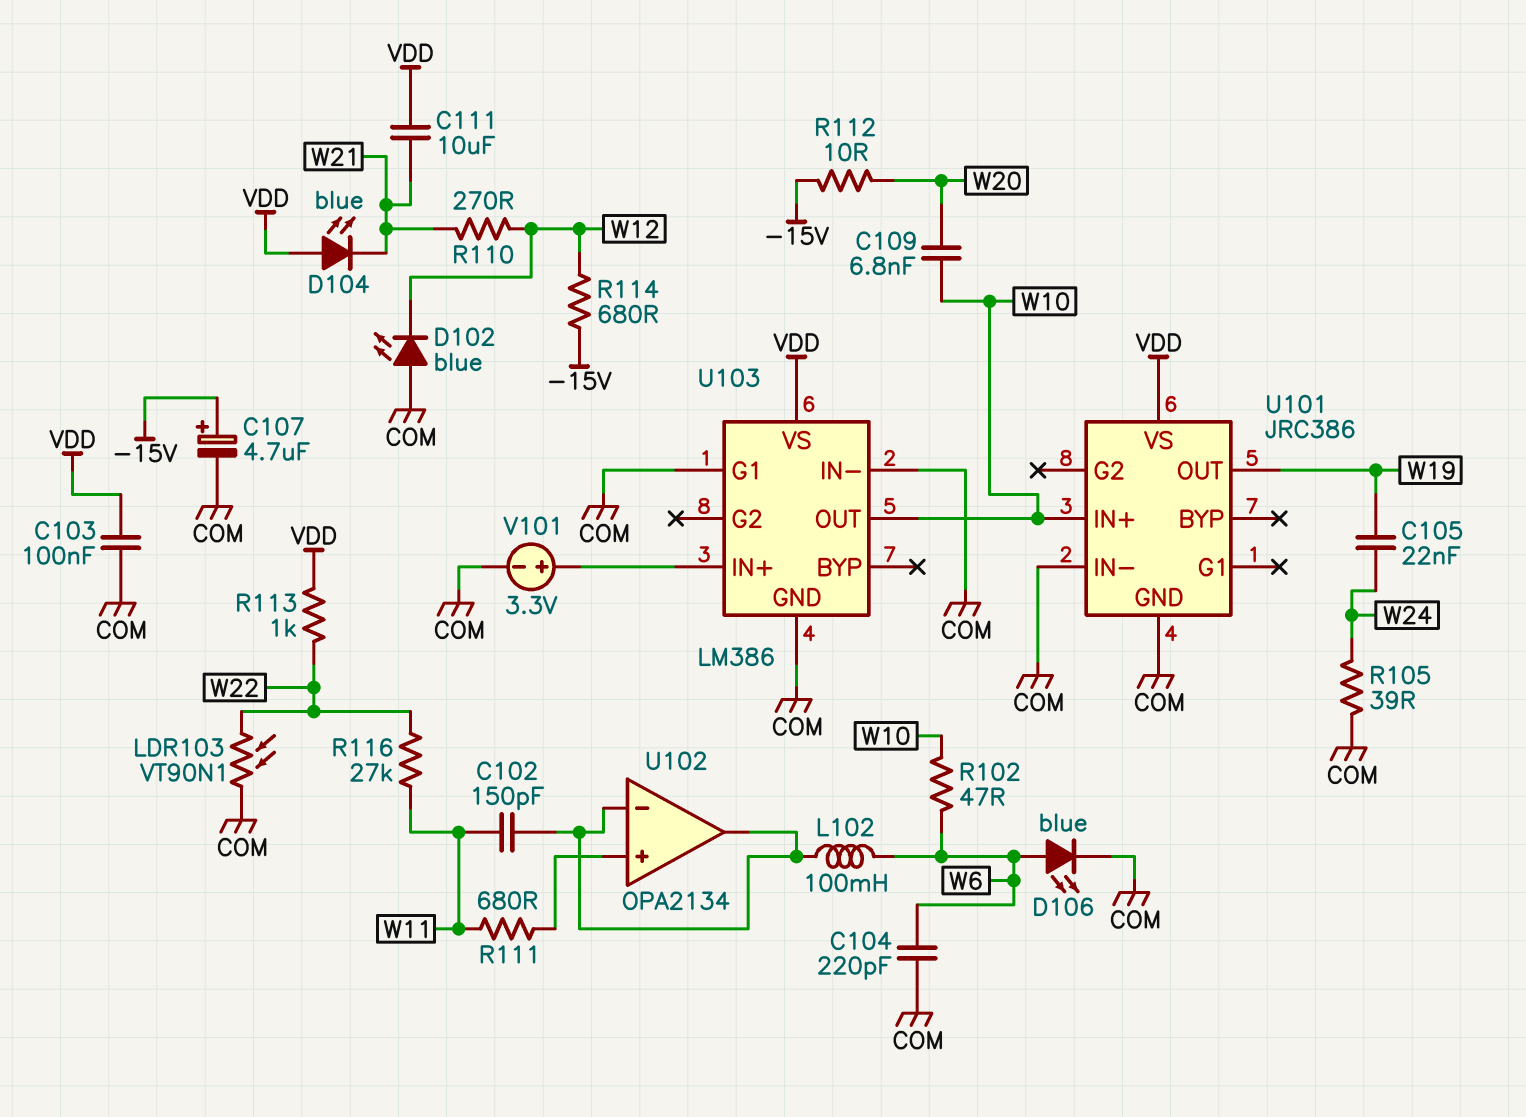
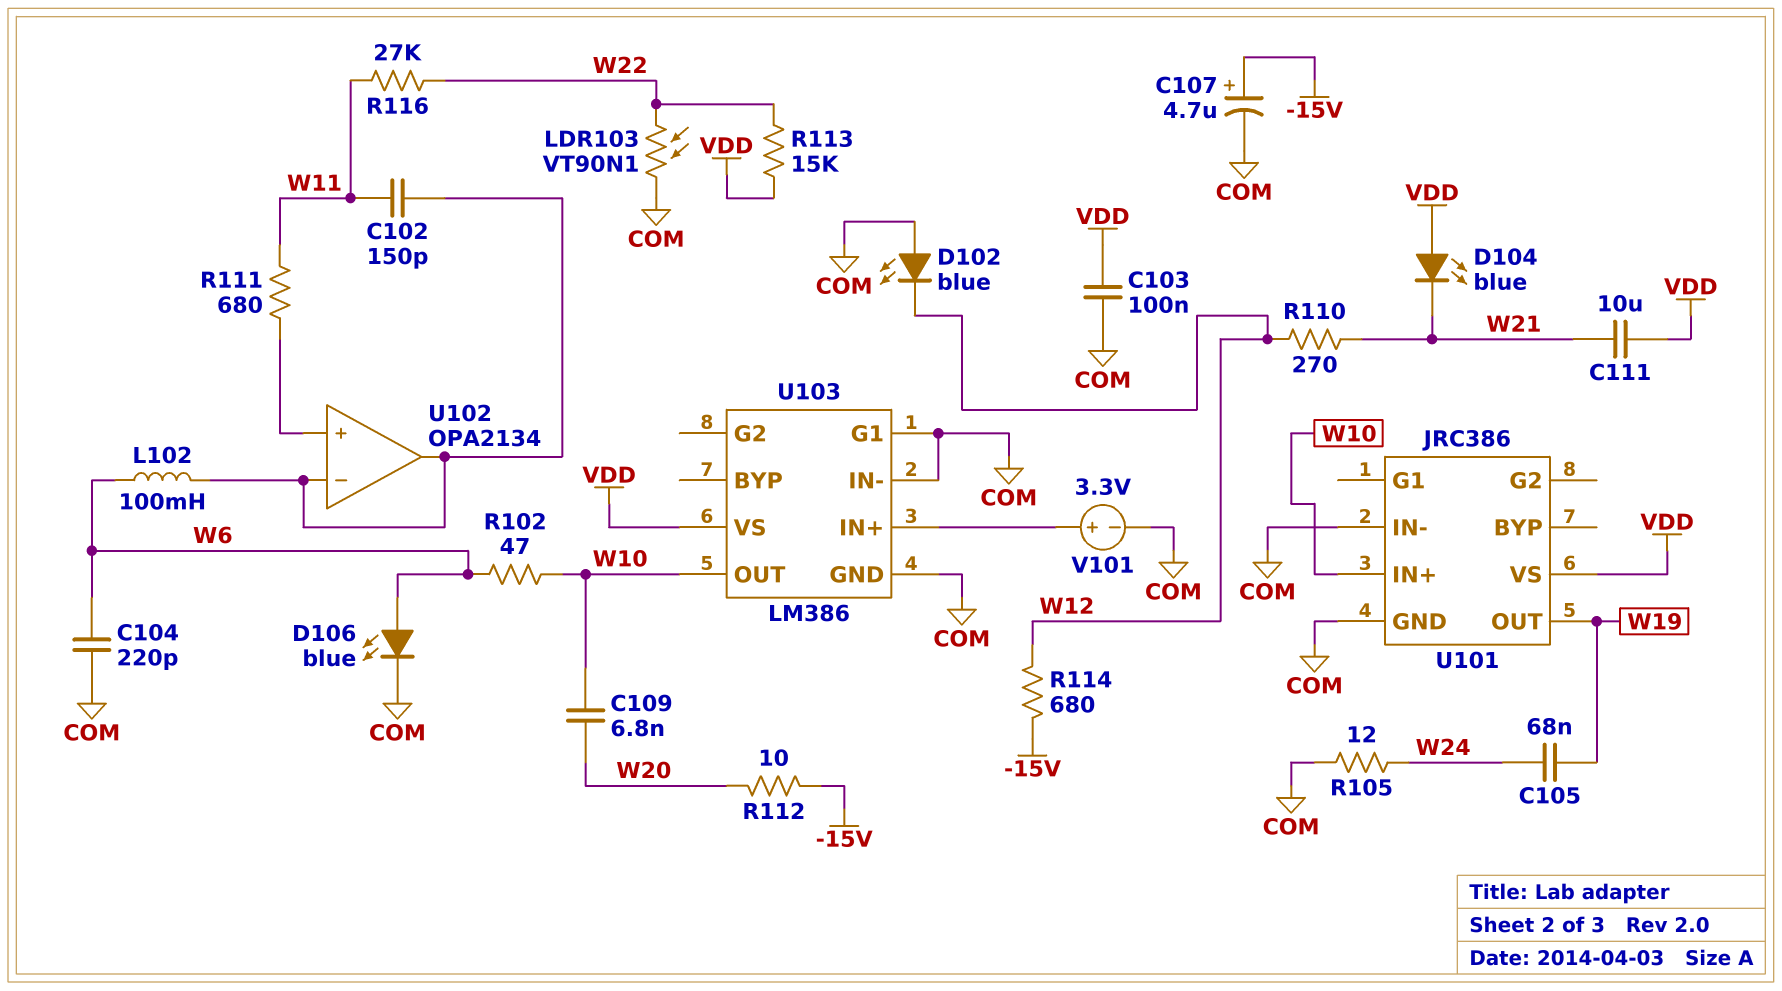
C105: 22nF (W19, W24) -> 68nF (W19, W24)
R105: 39 (COM, W24) -> 12 (COM, W24)
R113: 1k (VDD, W22) -> 15k (VDD, W22)

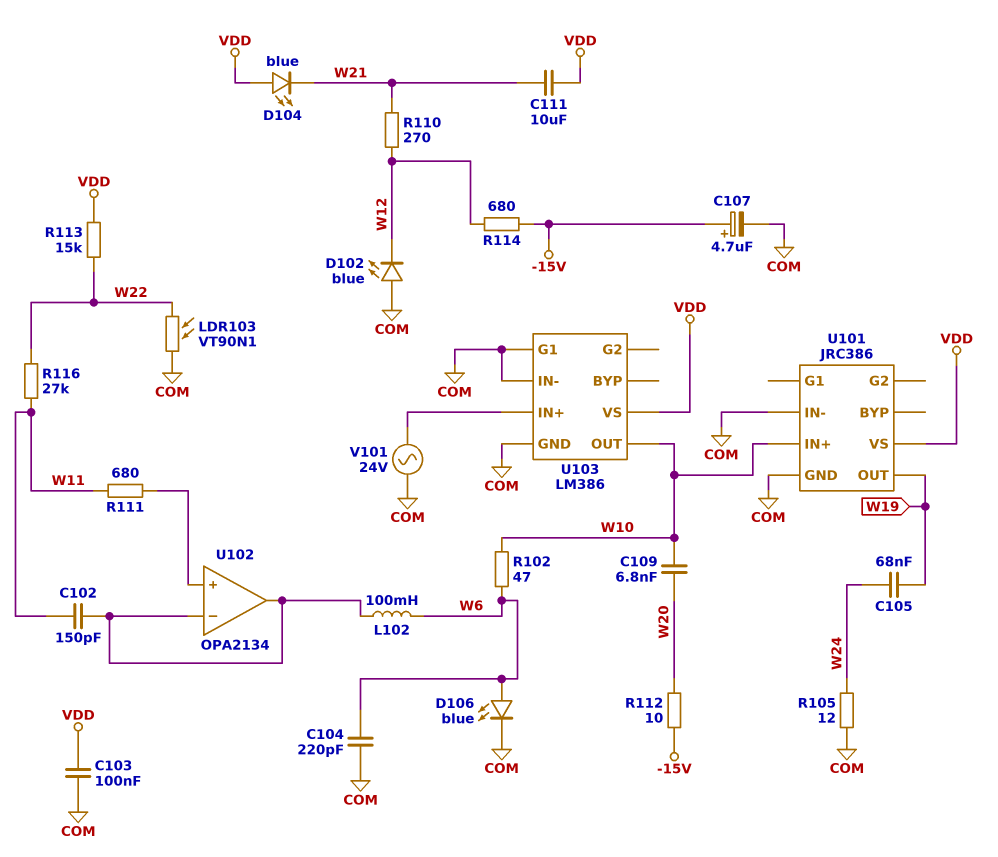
V101: 3.3V (plus U103/IN+, minus COM) -> AC 24V (COM, U103/IN+)

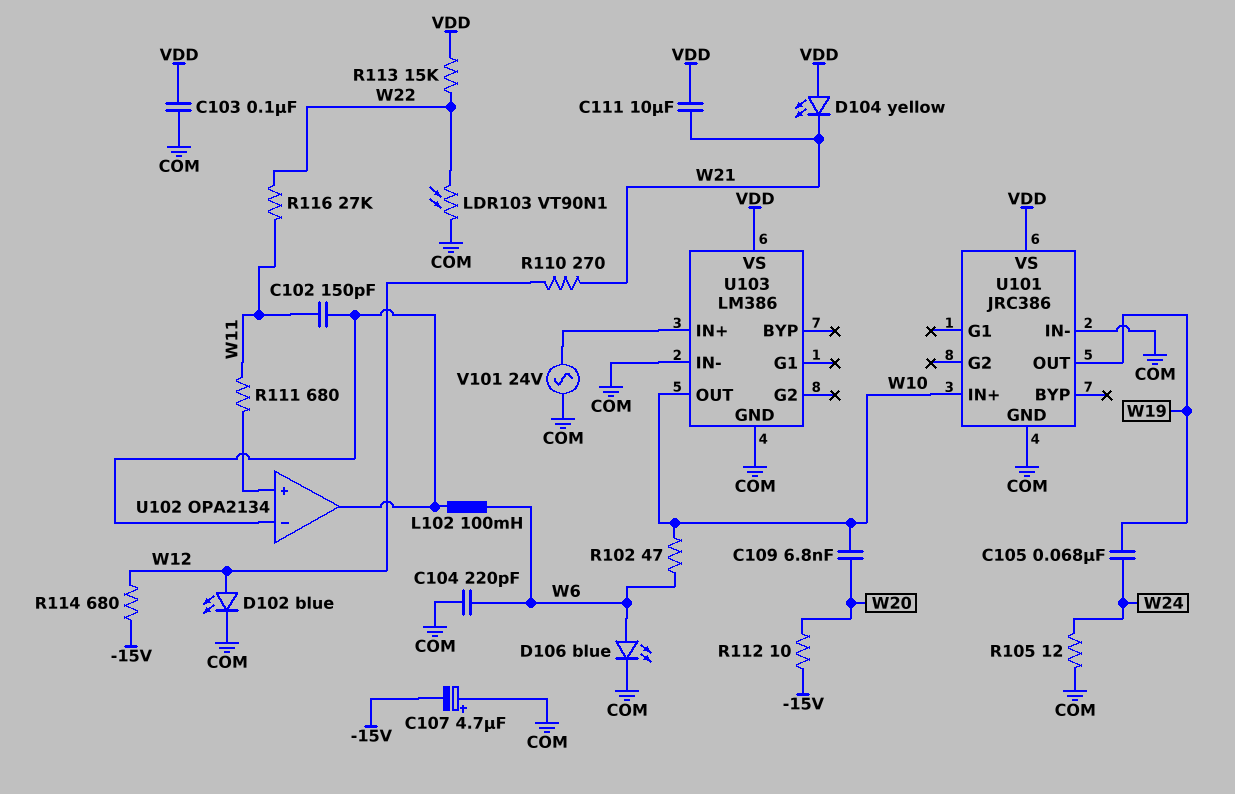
C107: 4.7uF (plus -15V, minus COM) -> 4.7uF (plus COM, minus -15V)
D102: LED blue (A COM, K W12) -> LED blue (A W12, K COM)
D104: LED blue (A VDD, K W21) -> LED yellow (A VDD, K W21)
U103 pin G1: COM -> none

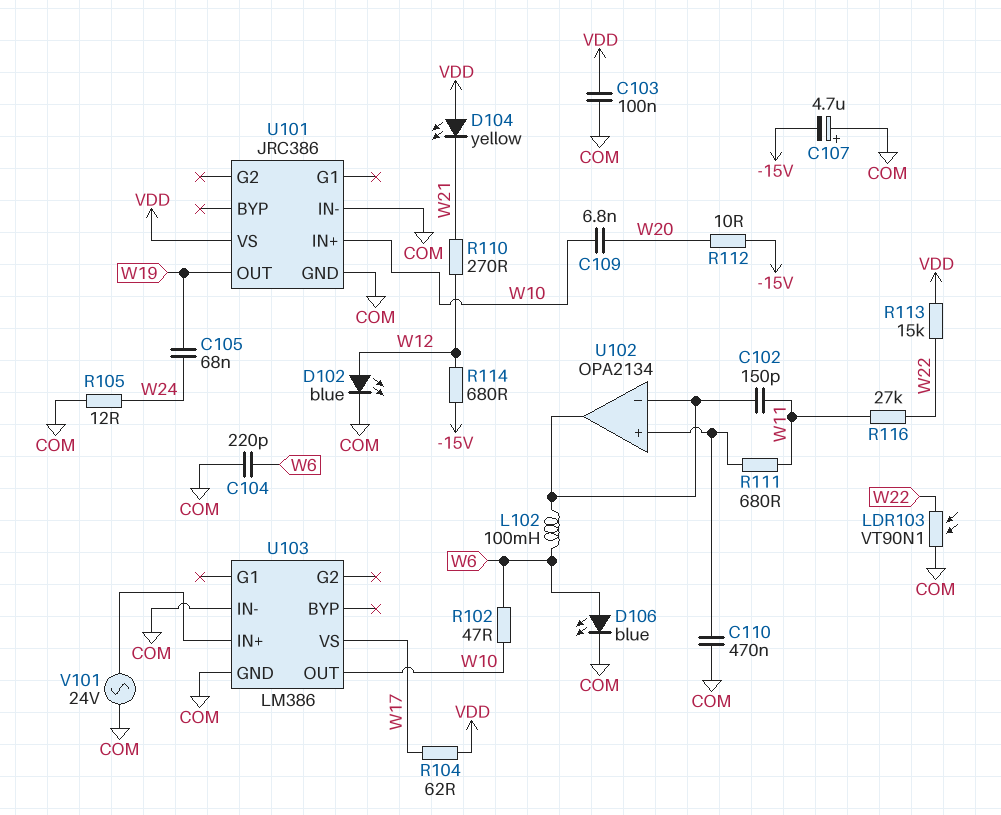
C110: none -> 470nF (COM, U102/in+)
C111: 10uF (VDD, W21) -> none
R104: none -> 62 (VDD, W17)
U103 pin VS: VDD -> W17

